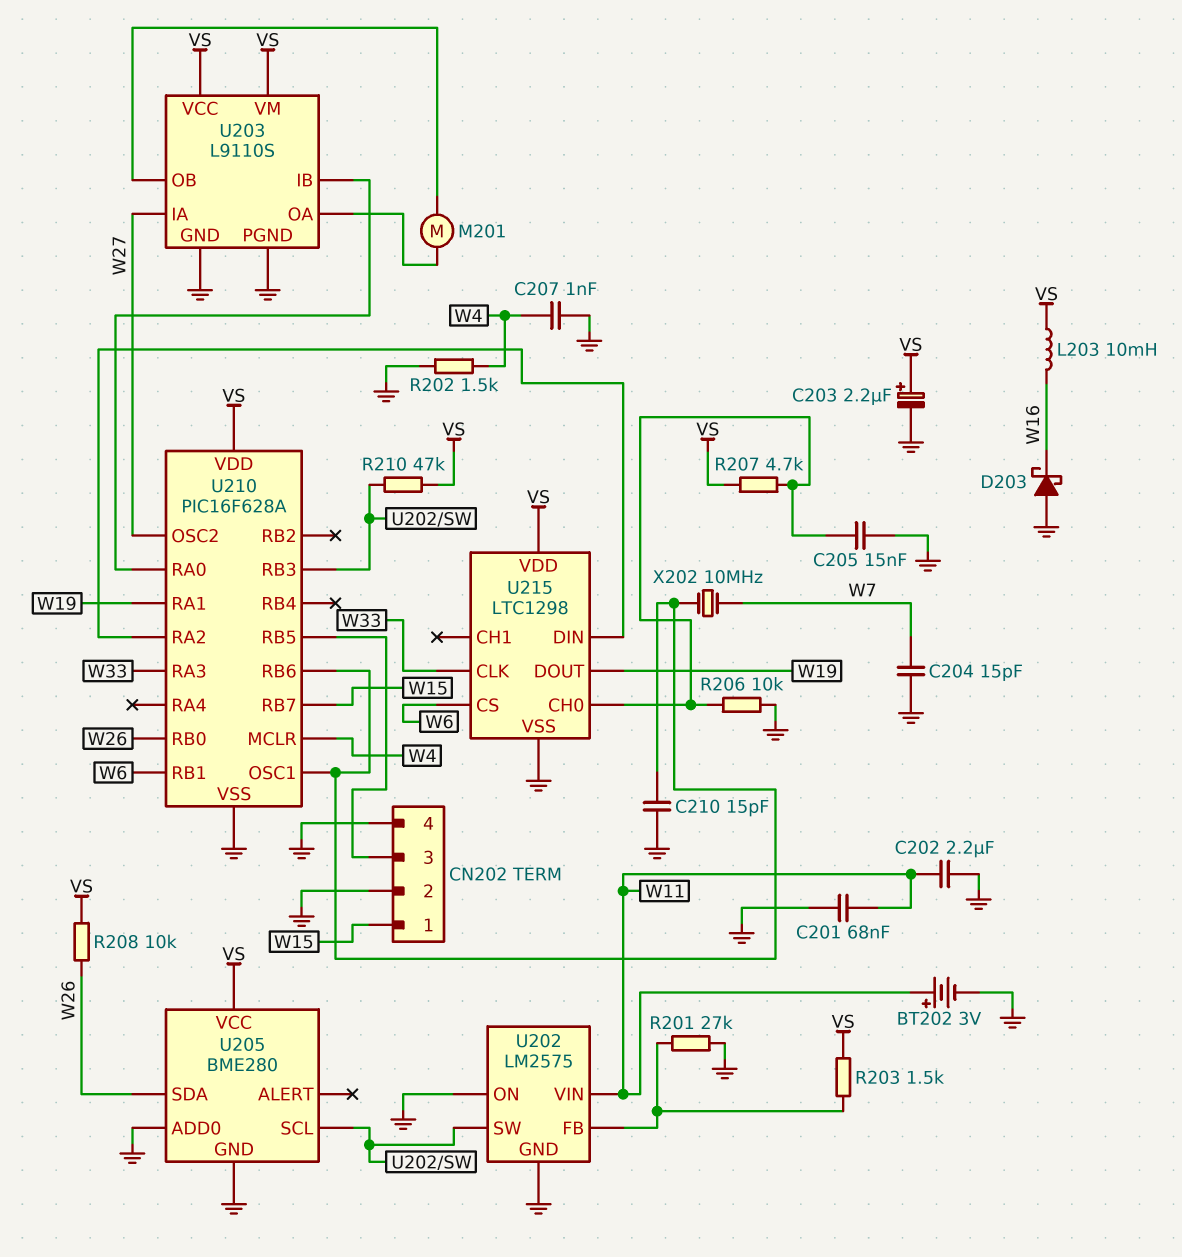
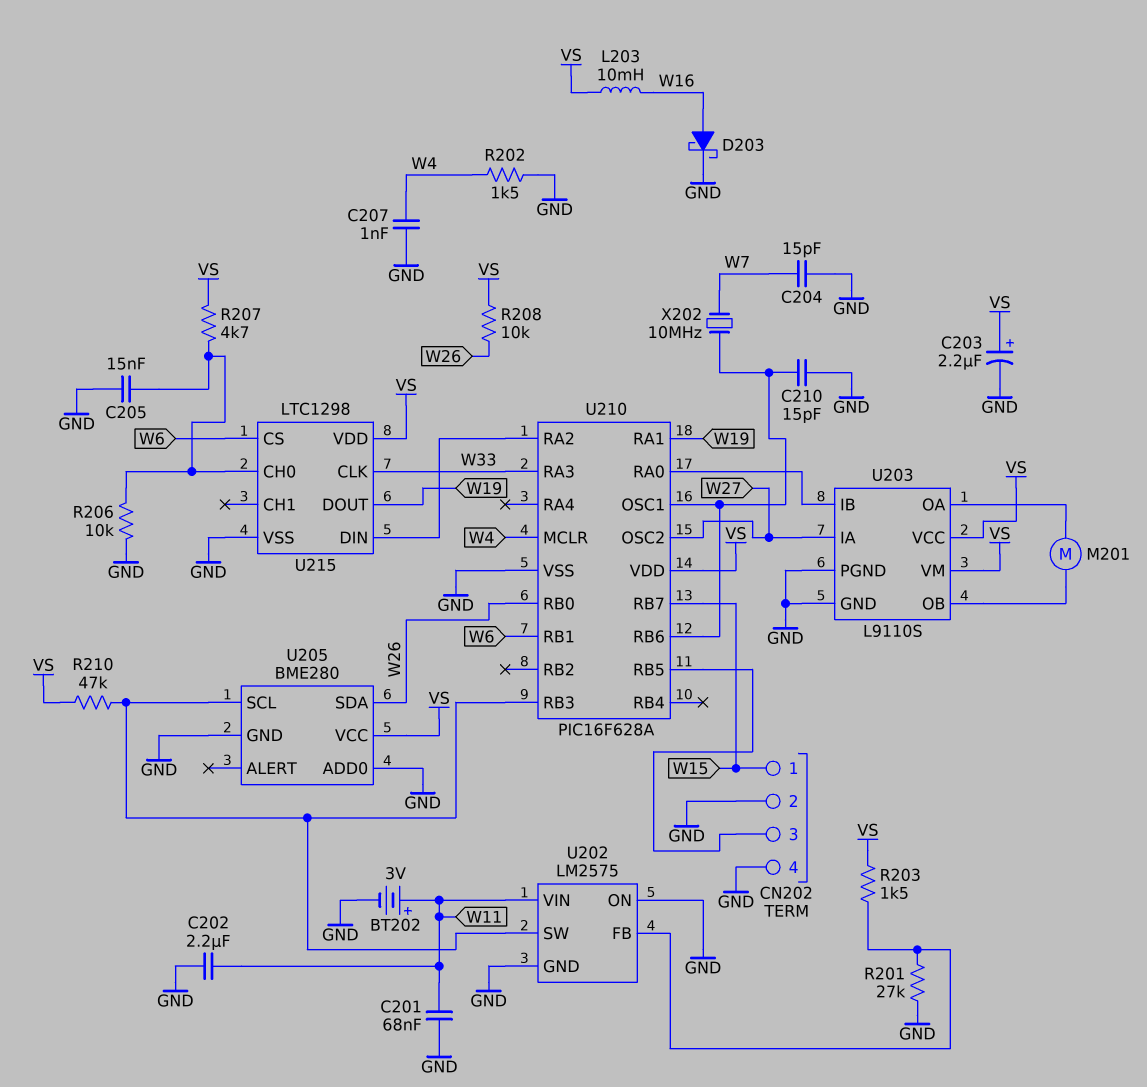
D203: schottky (A GND, K W16) -> schottky (A W16, K GND)

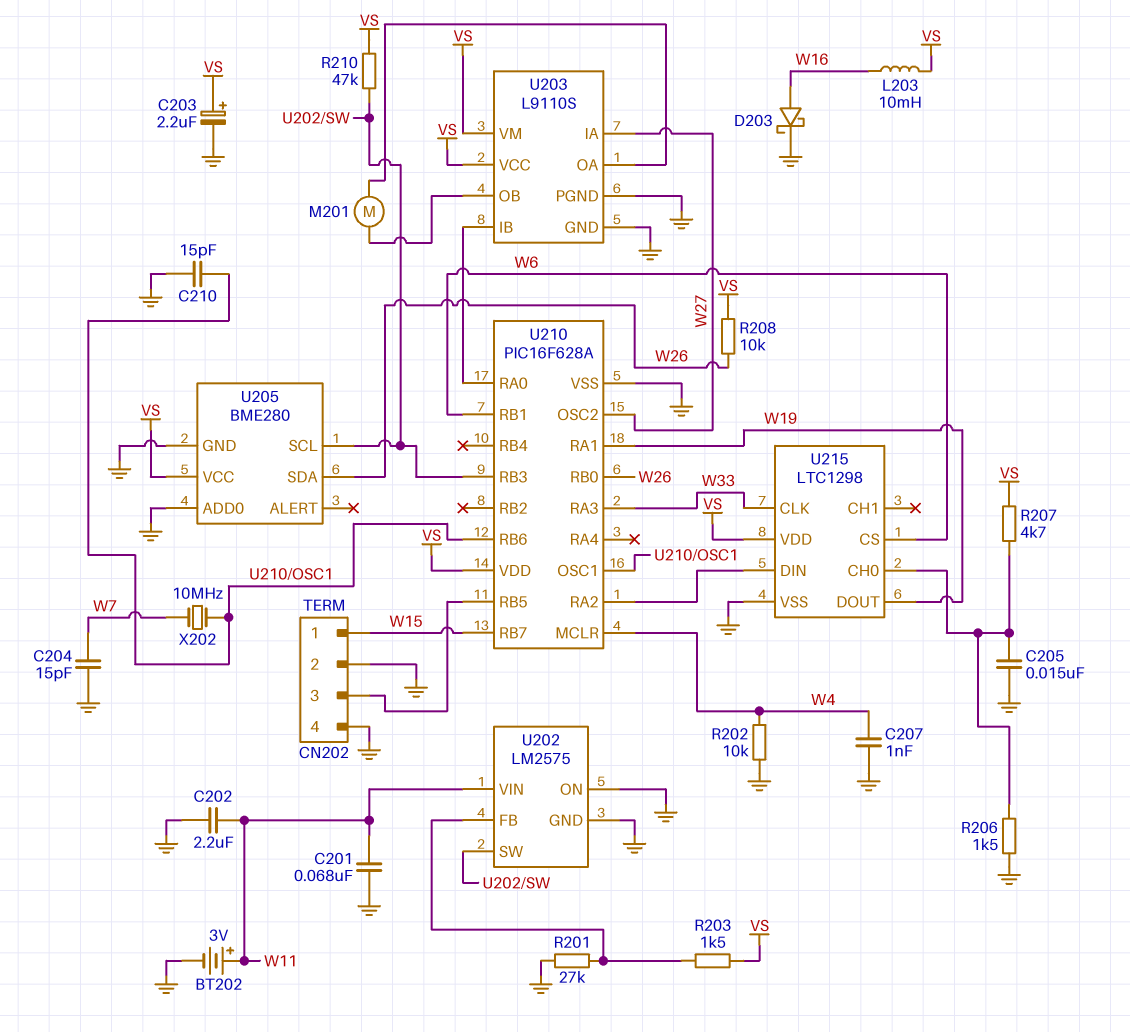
R202: 1.5k (GND, W4) -> 10k (GND, W4)
R206: 10k (GND, U215/CH0) -> 1.5k (GND, U215/CH0)

